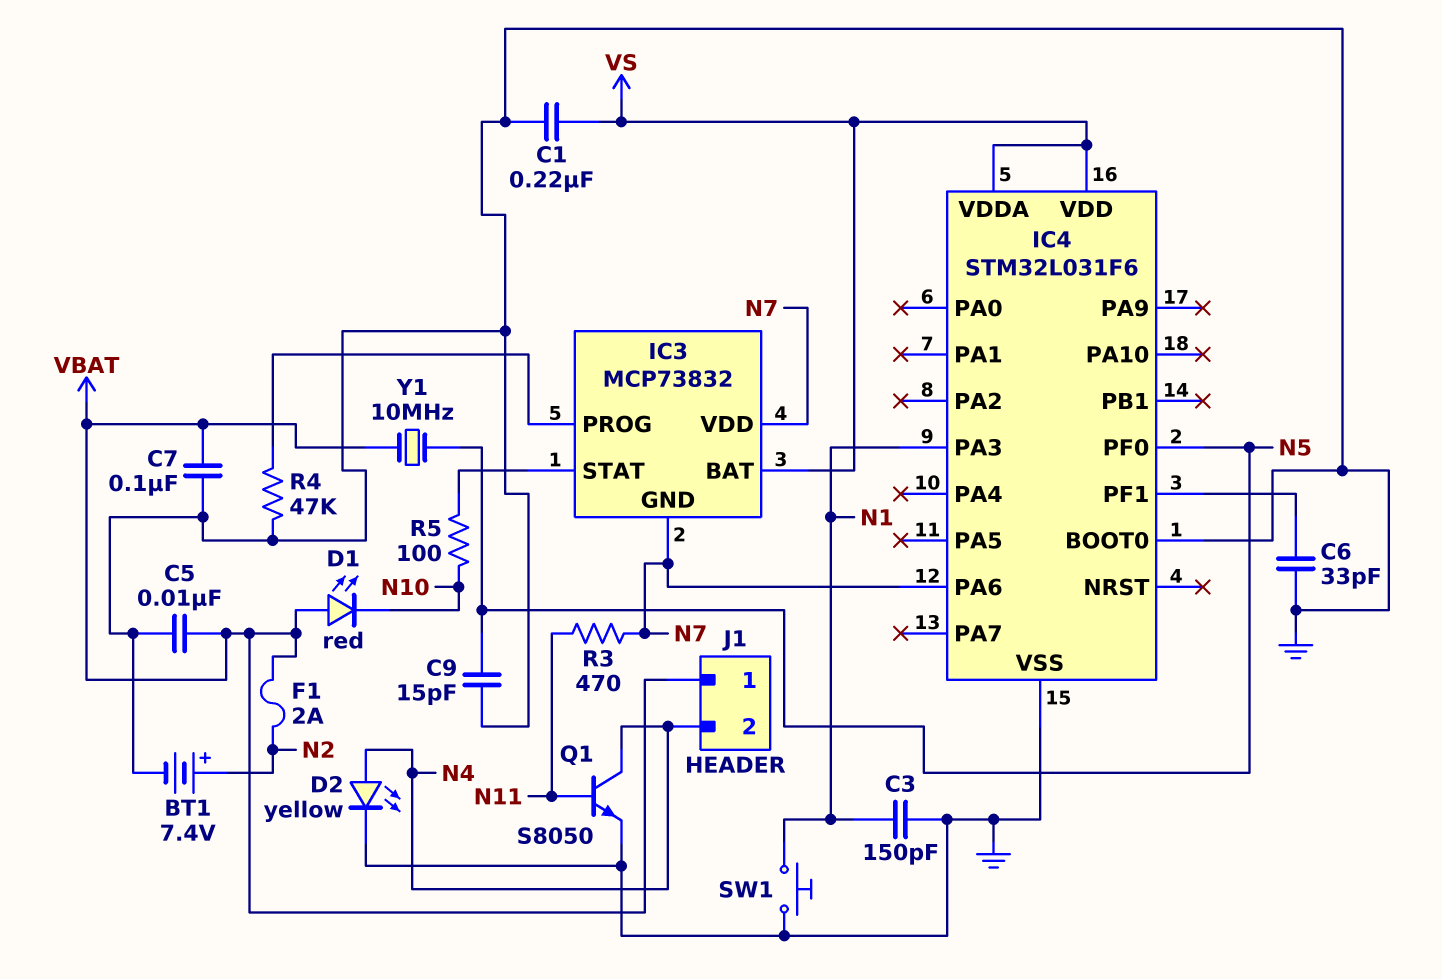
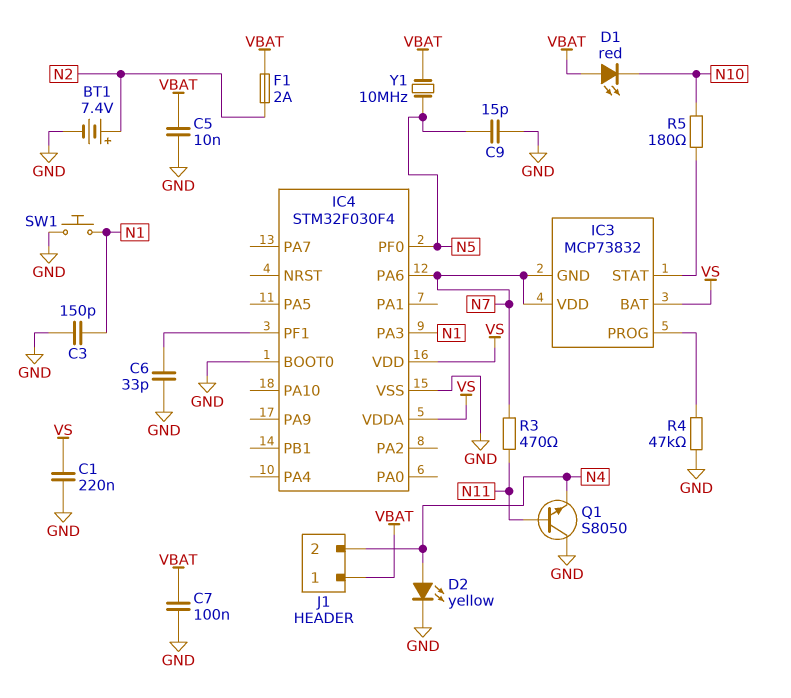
IC4: STM32L031F6 -> STM32F030F4
Q1: NPN S8050 (B N11, C N4, E GND) -> NPN S8050 (B N11, C GND, E N4)
R5: 100 (IC3/STAT, N10) -> 180 (IC3/STAT, N10)

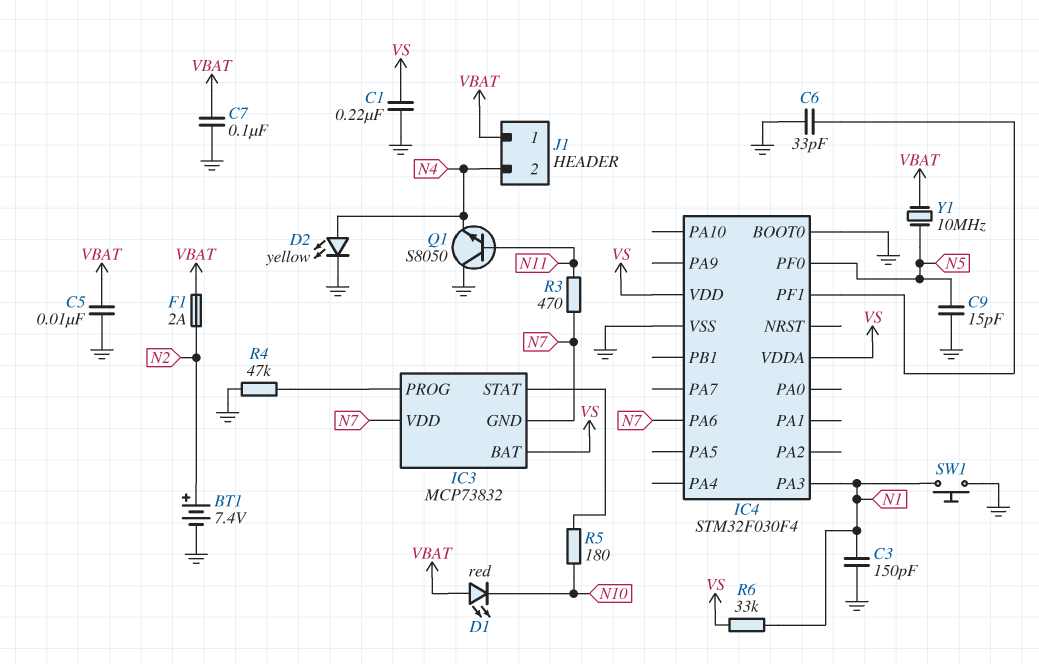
R6: none -> 33k (N1, VS)

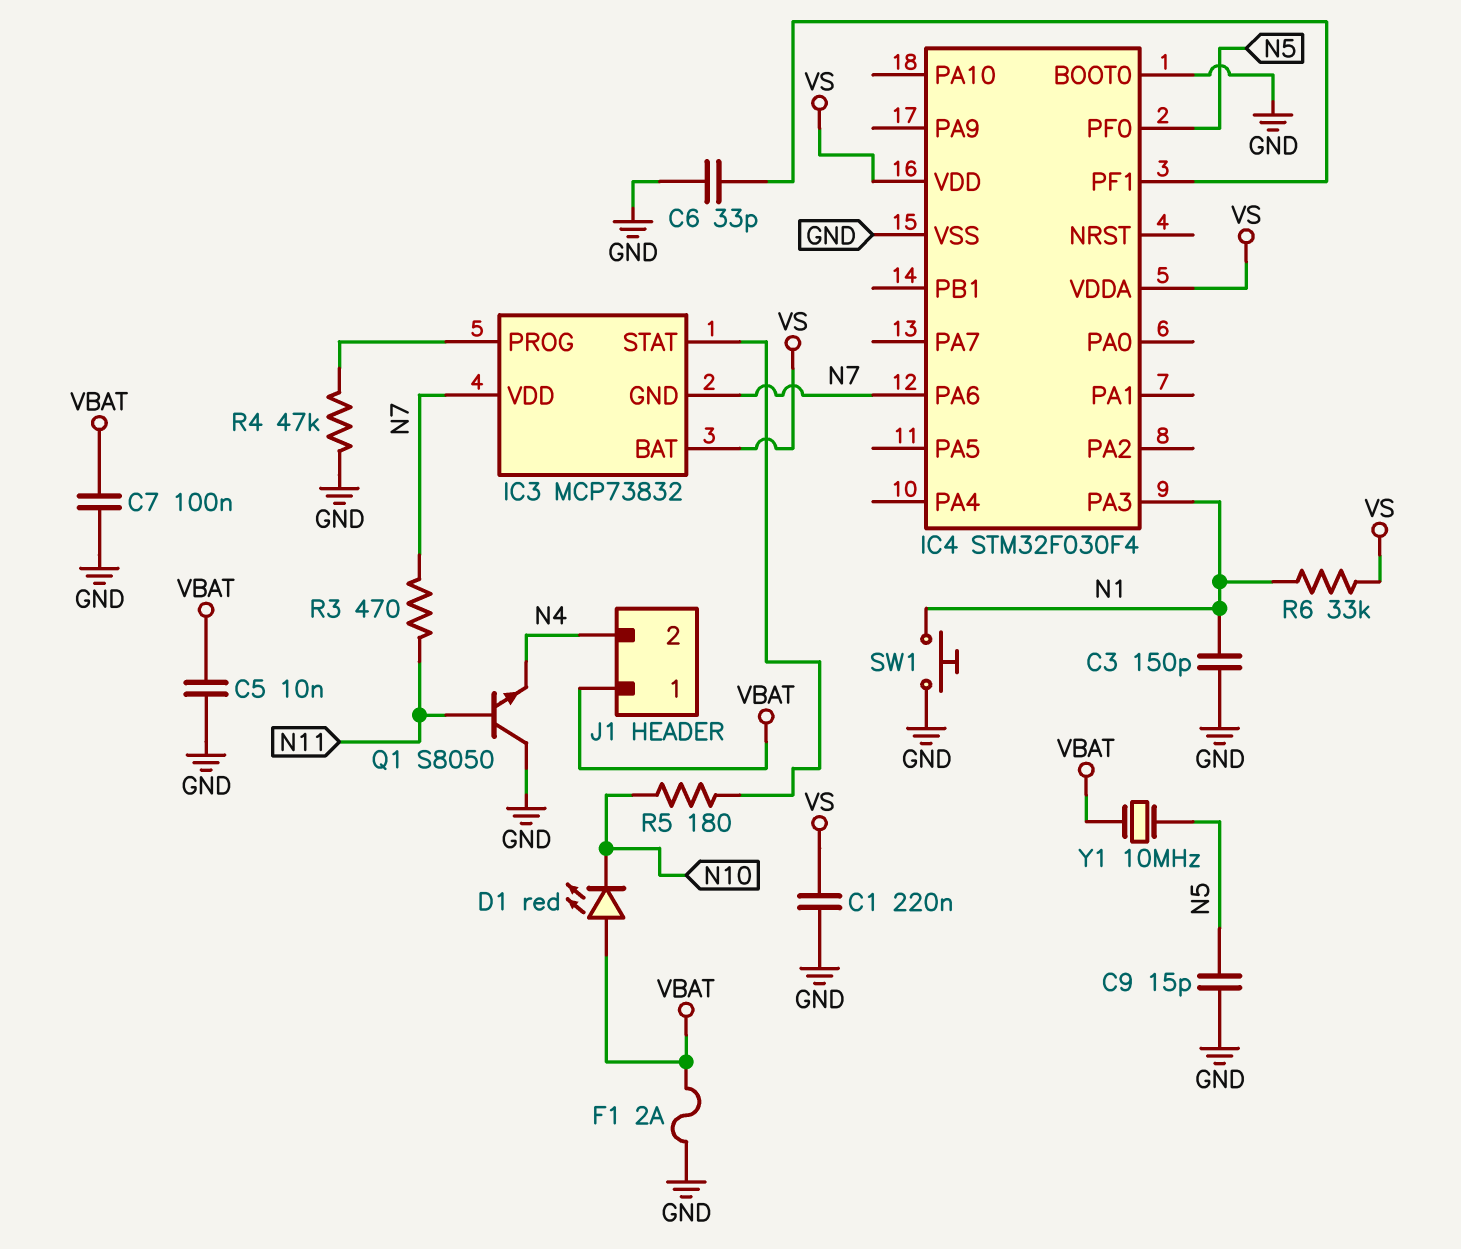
BT1: 7.4V (plus N2, minus GND) -> none
D2: LED yellow (A N4, K GND) -> none
F1: 2A (N2, VBAT) -> 2A (GND, VBAT)

